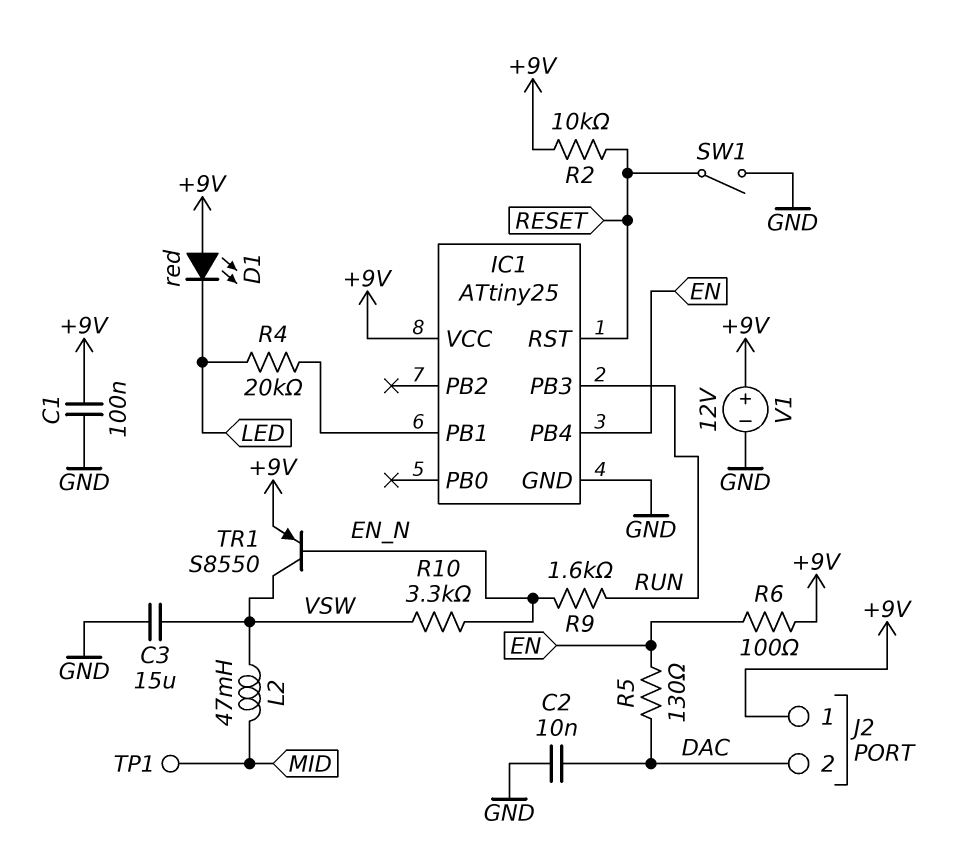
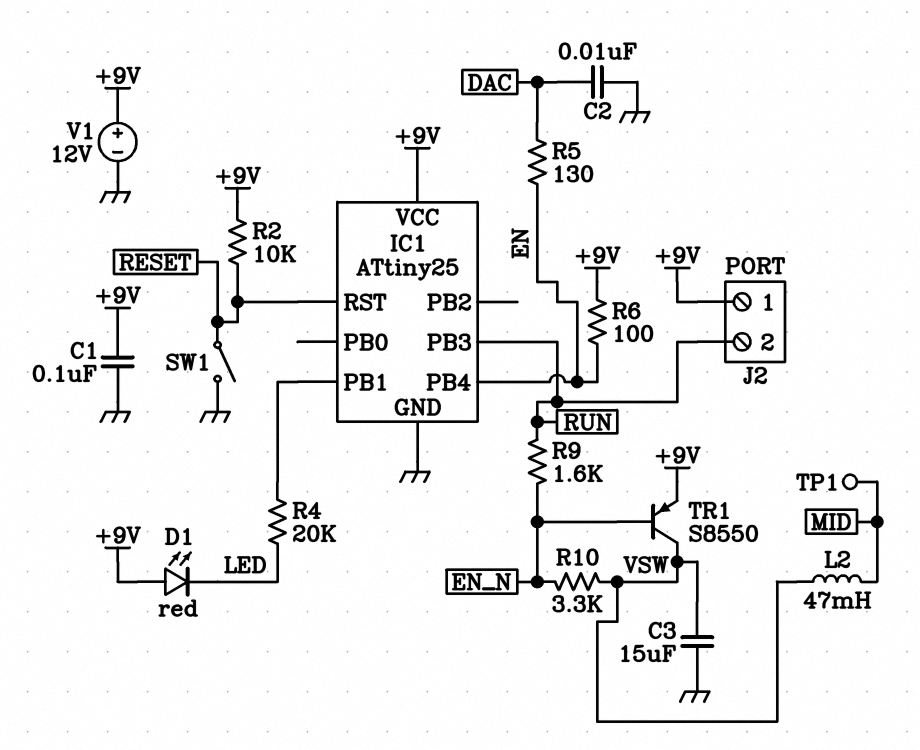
J2 pin 2: DAC -> RUN

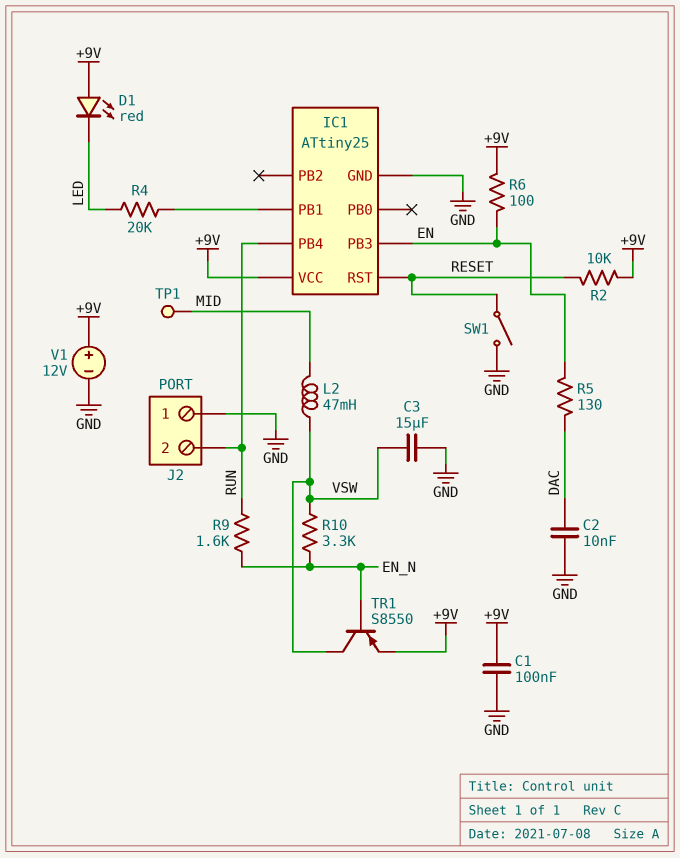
IC1 pin PB3: RUN -> EN
IC1 pin PB4: EN -> RUN
J2 pin 1: +9V -> GND

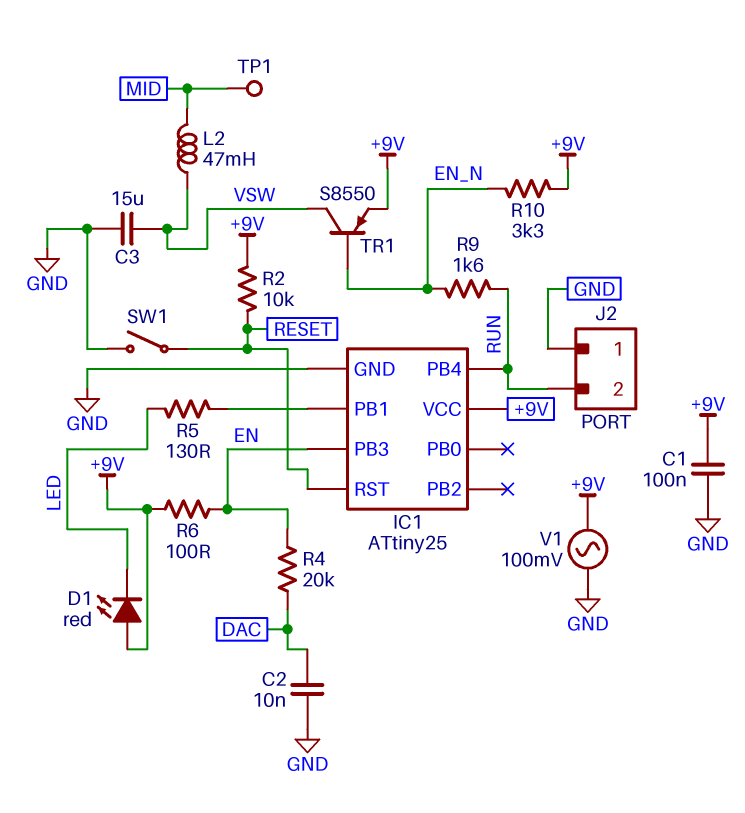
R4: 20k (IC1/PB1, LED) -> 20k (DAC, EN)
R5: 130 (DAC, EN) -> 130 (IC1/PB1, LED)
R10: 3.3k (EN_N, VSW) -> 3.3k (+9V, EN_N)
V1: 12V (plus +9V, minus GND) -> AC 100mV (+9V, GND)

